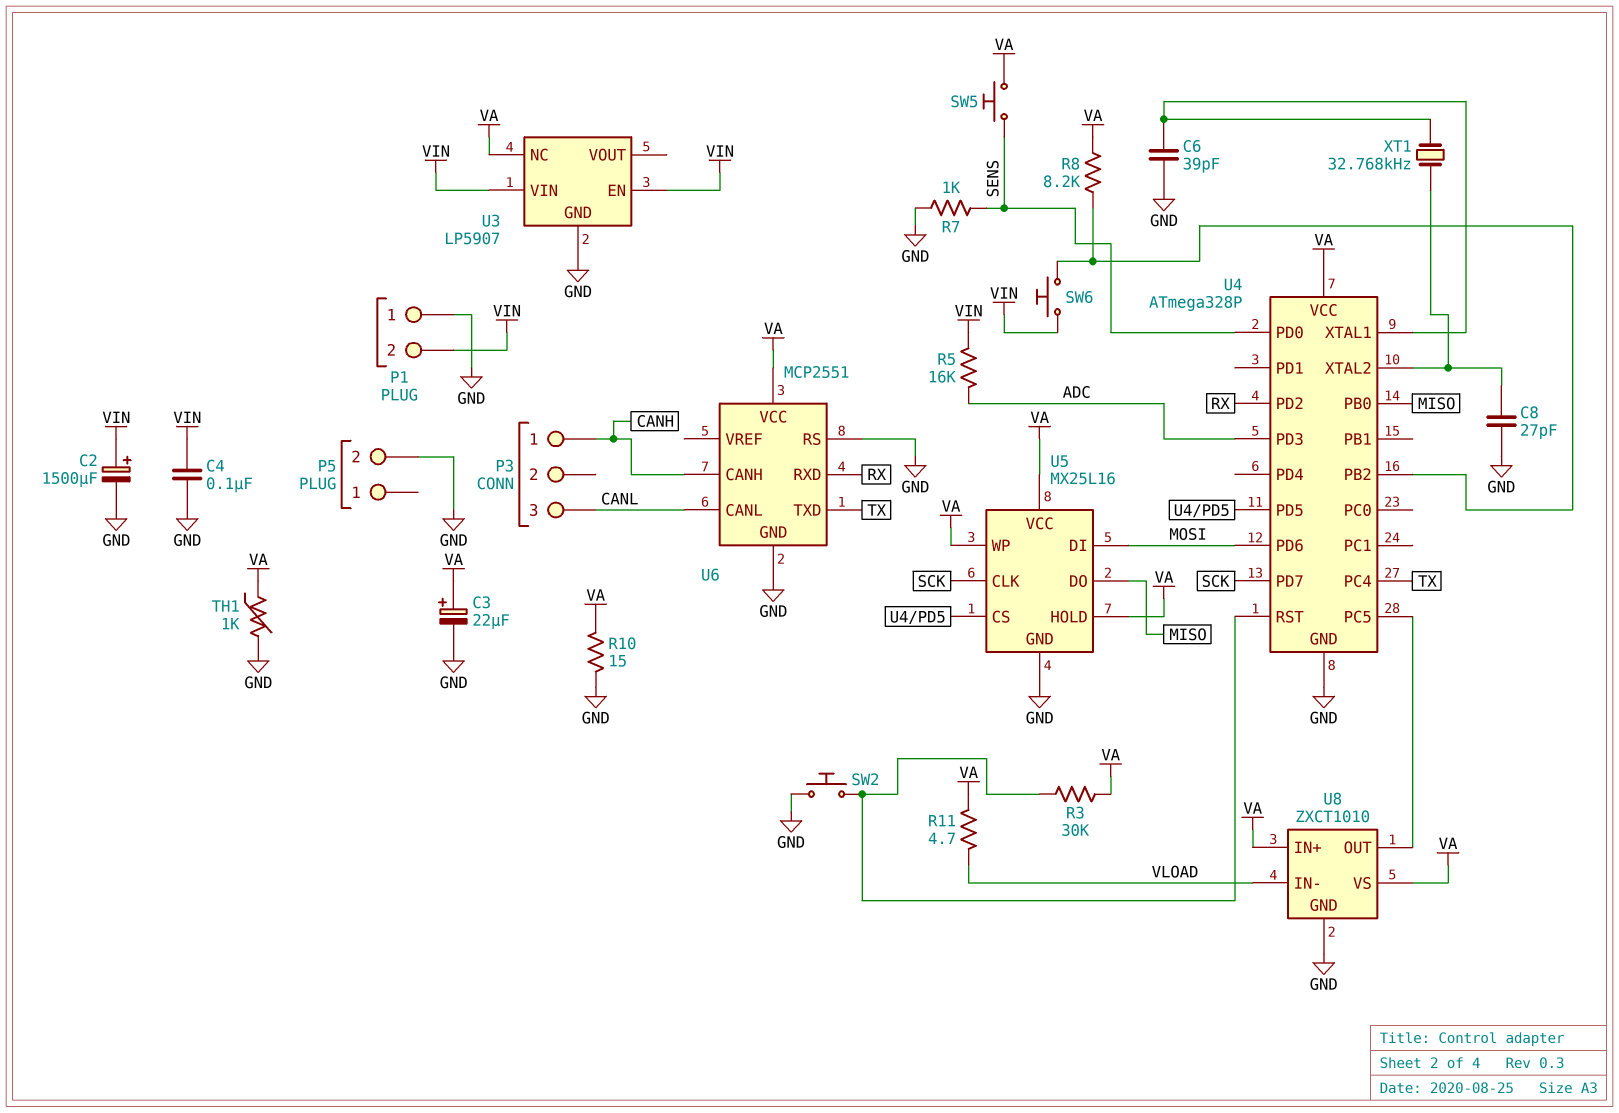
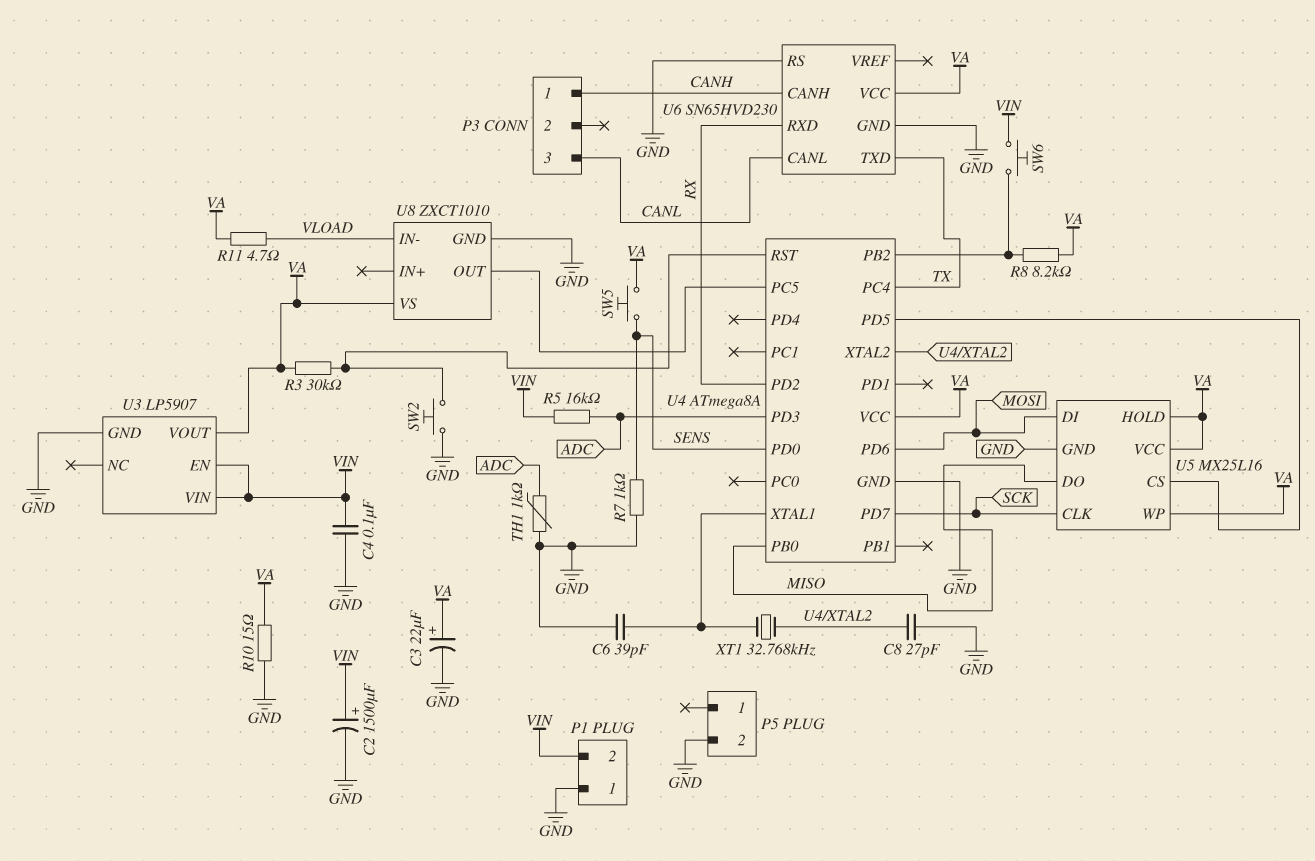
TH1: 1k (GND, VA) -> 1k (ADC, GND)
U3 pin NC: VA -> none
U3 pin VOUT: none -> VA
U4: ATmega328P -> ATmega8A
U6: MCP2551 -> SN65HVD230
U8 pin IN+: VA -> none

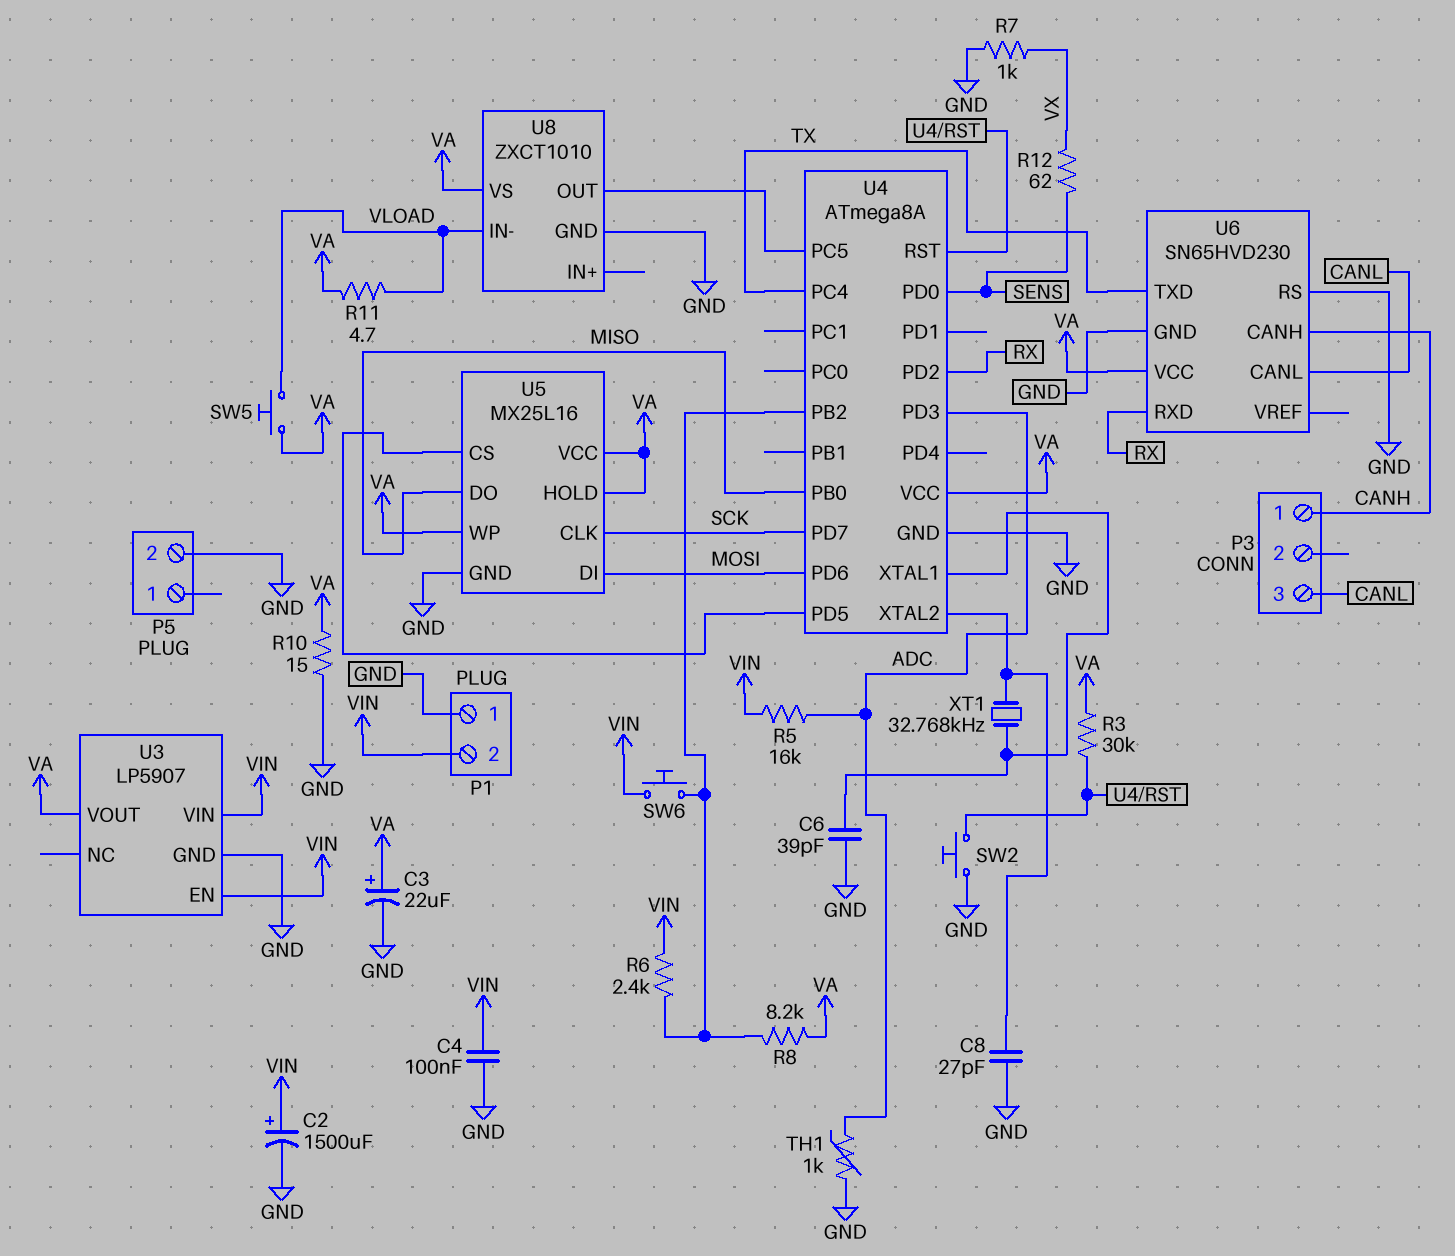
R6: none -> 2.4k (U4/PB2, VIN)
R7: 1k (GND, SENS) -> 1k (GND, VX)
R12: none -> 62 (SENS, VX)
SW5: button (SENS, VA) -> button (VA, VLOAD)

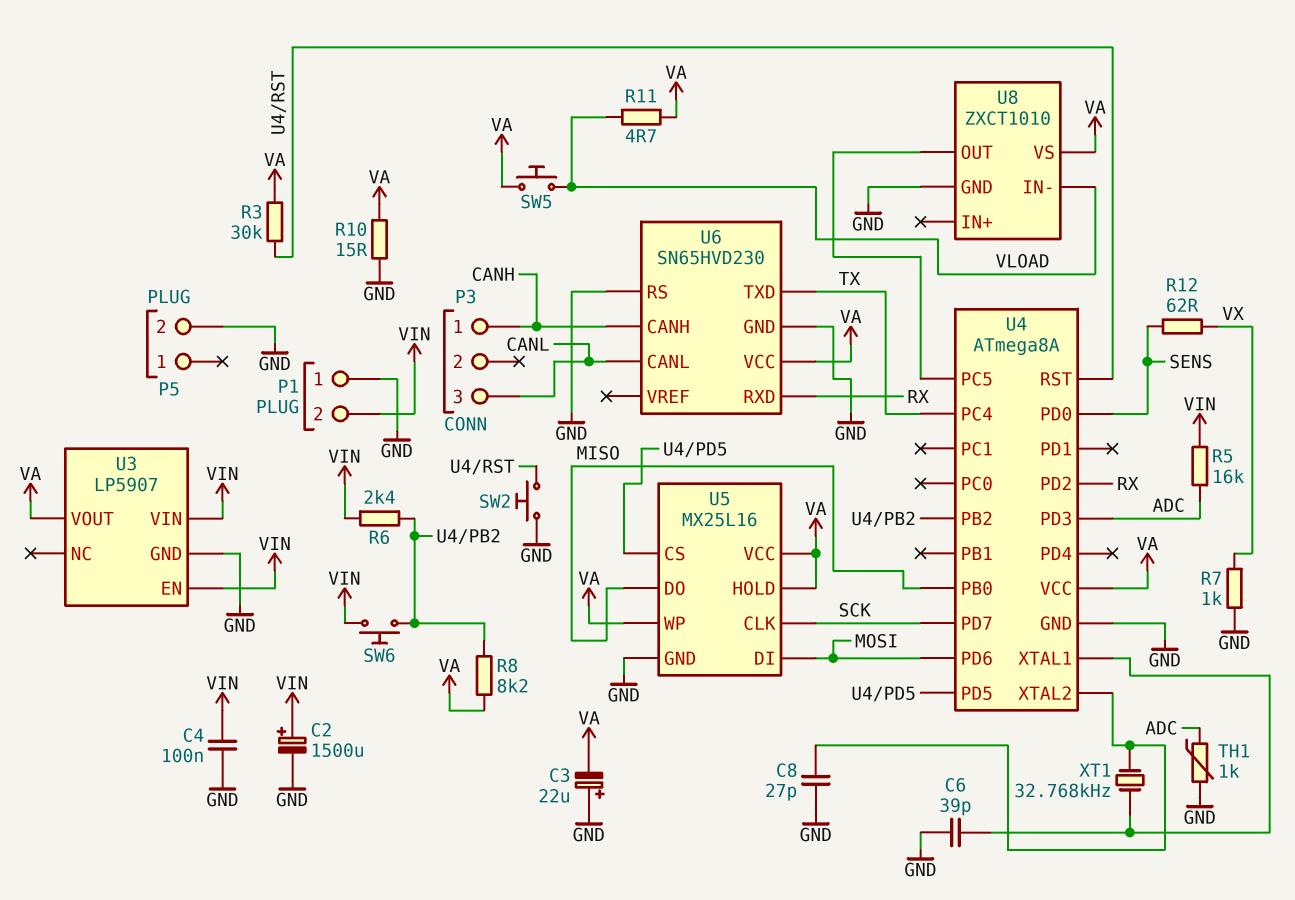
C3: 22uF (plus VA, minus GND) -> 22uF (plus GND, minus VA)

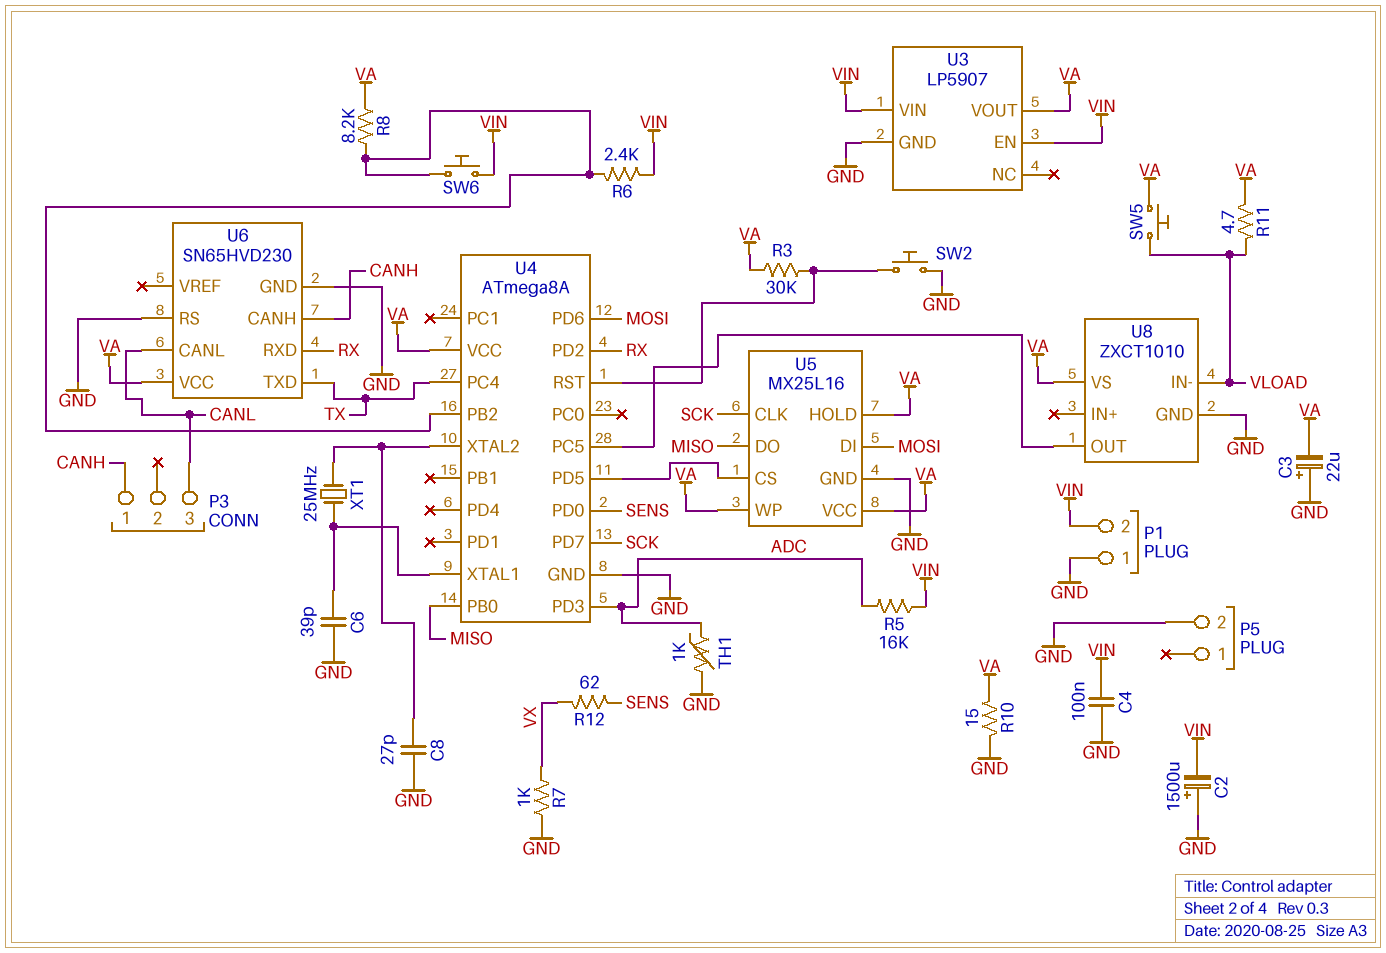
C2: 1500uF (plus VIN, minus GND) -> 1500uF (plus GND, minus VIN)
XT1: 32.768kHz (U4/XTAL1, U4/XTAL2) -> 25MHz (U4/XTAL1, U4/XTAL2)

